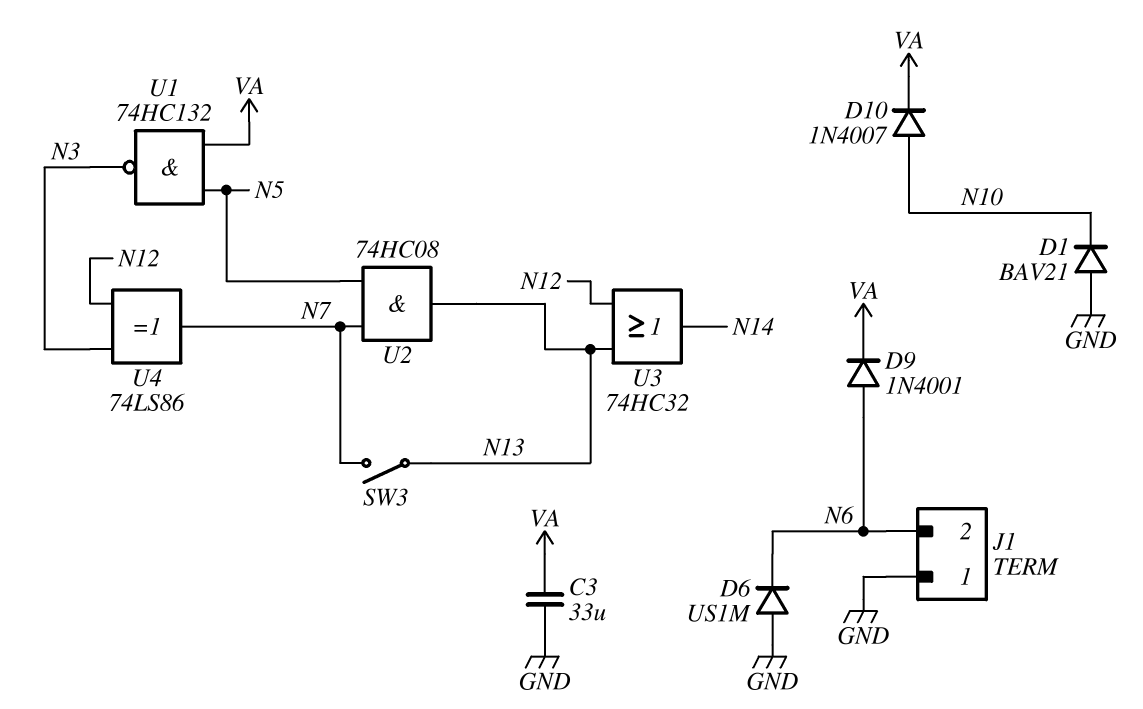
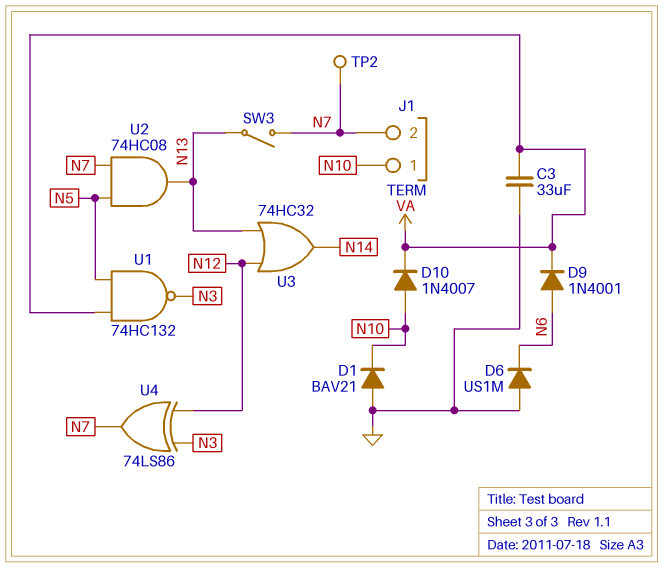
J1 pin 1: GND -> N10
J1 pin 2: N6 -> N7
TP2: none -> test point (N7)

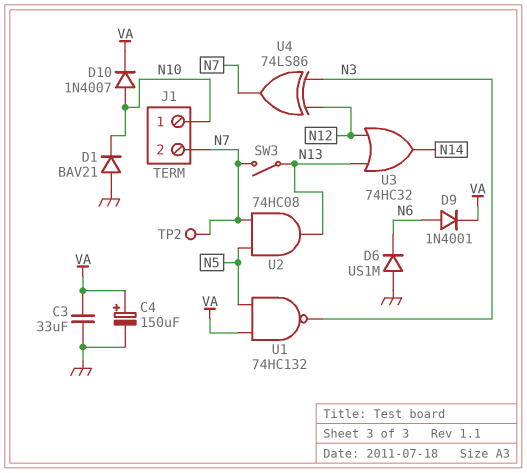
C4: none -> 150uF (plus VA, minus GND)

